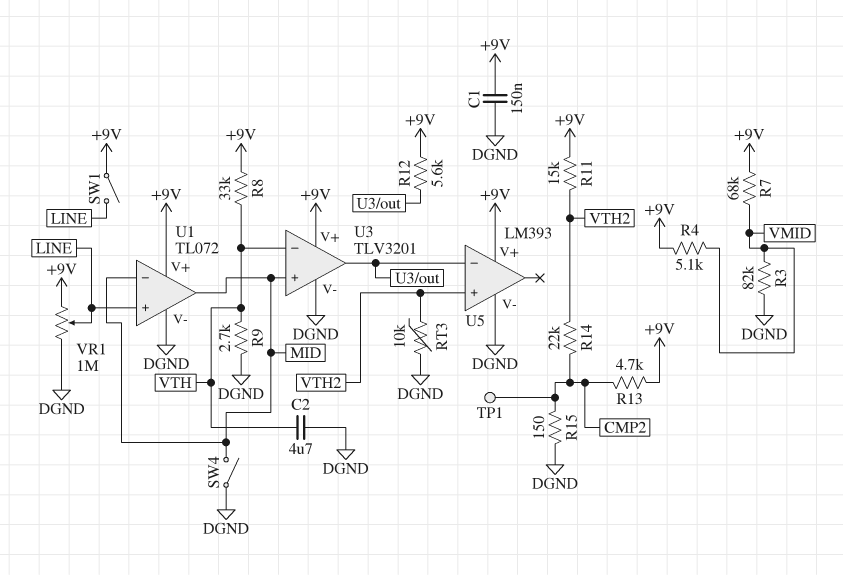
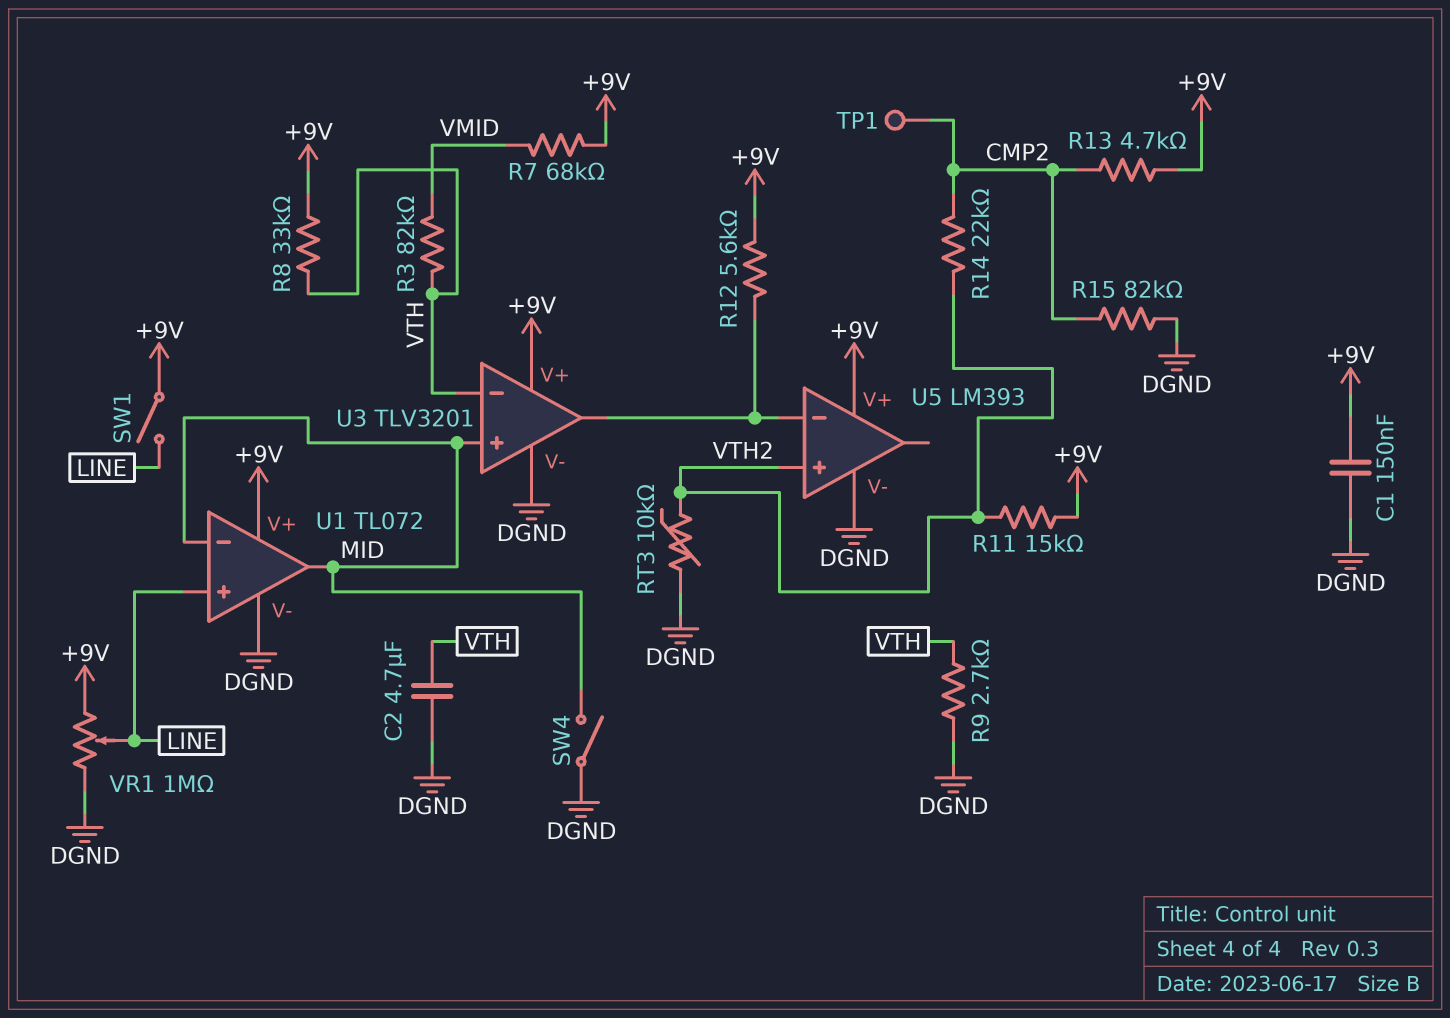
R3: 82k (DGND, VMID) -> 82k (VMID, VTH)
R4: 5.1k (+9V, VMID) -> none
R15: 150 (CMP2, DGND) -> 82k (CMP2, DGND)

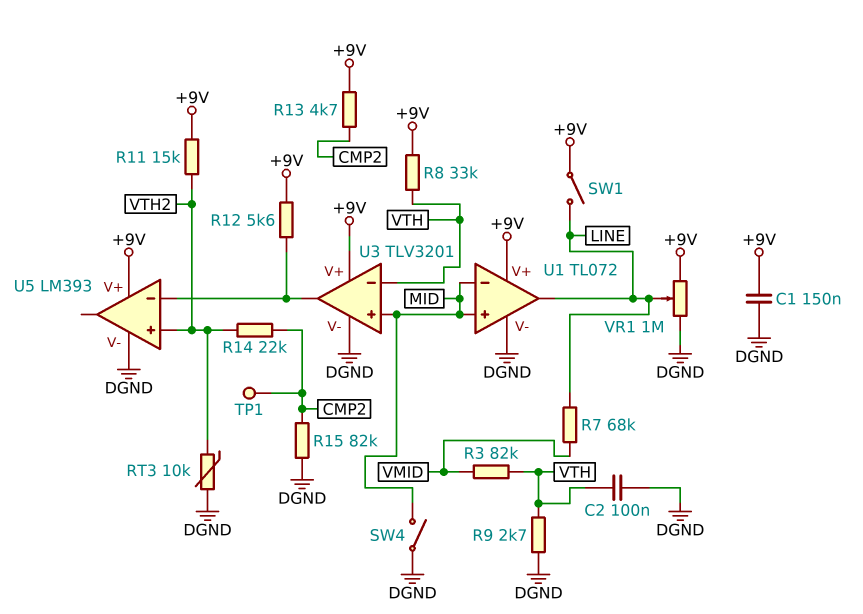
C2: 4.7uF (DGND, VTH) -> 100nF (DGND, VTH)
R7: 68k (+9V, VMID) -> 68k (LINE, VMID)
U1 pin in+: LINE -> MID
U1 pin out: MID -> LINE

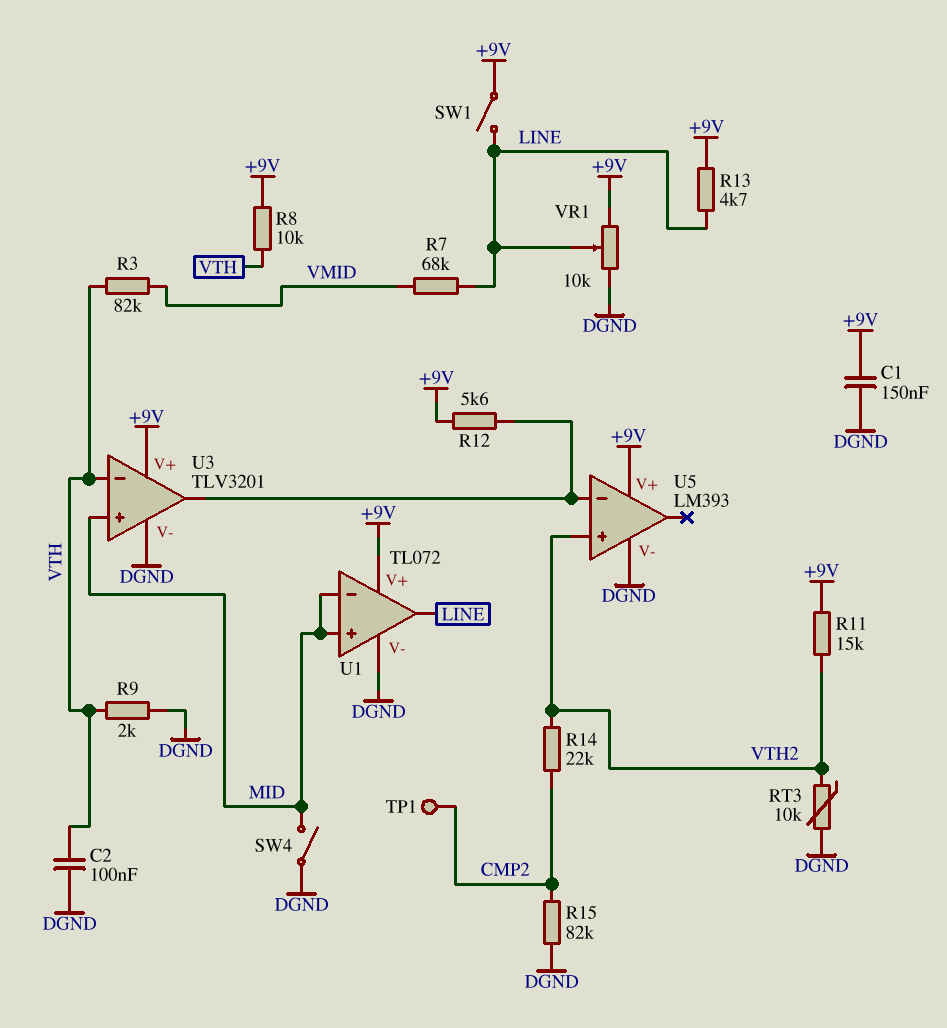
R8: 33k (+9V, VTH) -> 10k (+9V, VTH)
R9: 2.7k (DGND, VTH) -> 2k (DGND, VTH)
R13: 4.7k (+9V, CMP2) -> 4.7k (+9V, LINE)
VR1: 1M (+9V, DGND, wiper LINE) -> 10k (+9V, DGND, wiper LINE)

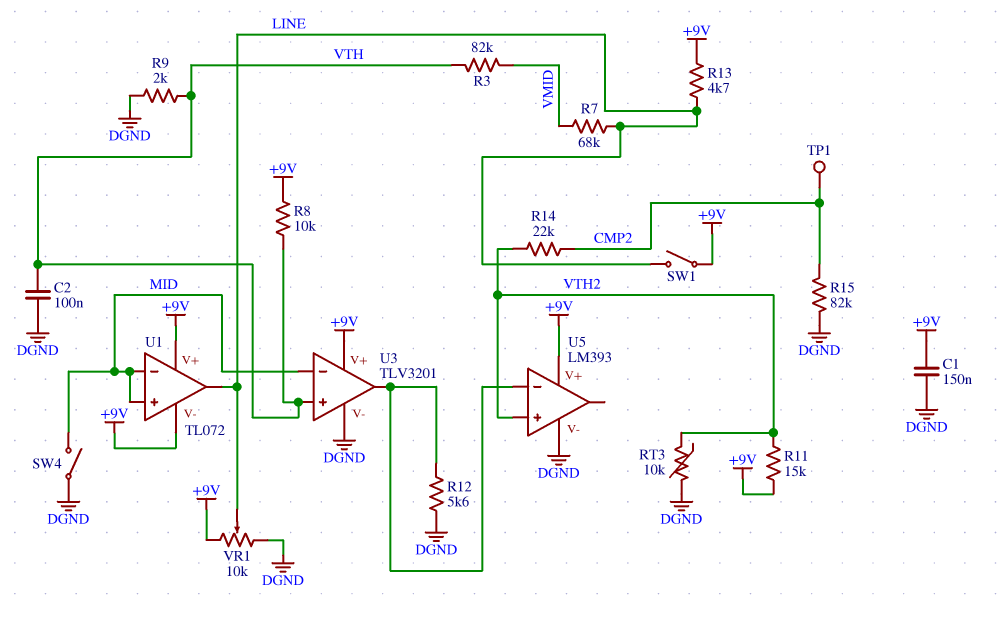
R12: 5.6k (+9V, U3/out) -> 5.6k (DGND, U3/out)
U1 pin V-: DGND -> +9V
U3 pin in+: MID -> VTH
U3 pin in-: VTH -> MID

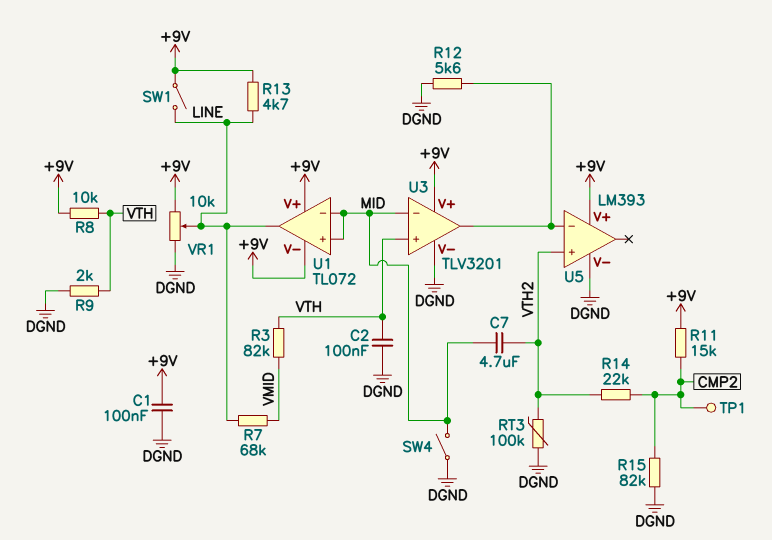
C1: 150nF (+9V, DGND) -> 100nF (+9V, DGND)
C7: none -> 4.7uF (MID, VTH2)
R11: 15k (+9V, VTH2) -> 15k (+9V, CMP2)
RT3: 10k (DGND, VTH2) -> 100k (DGND, VTH2)

